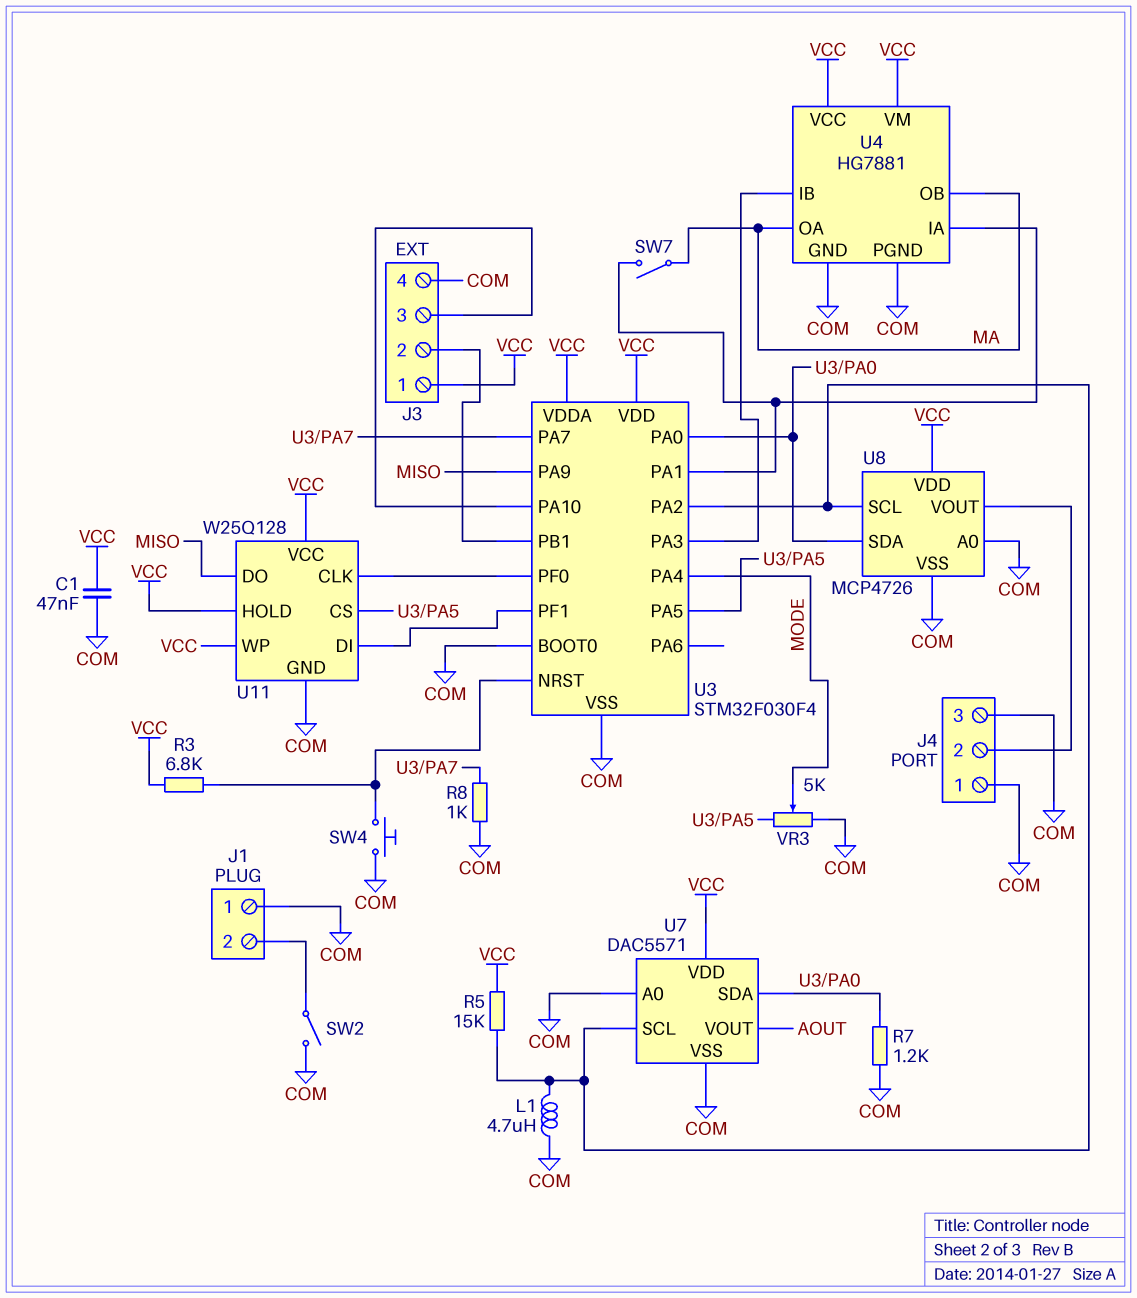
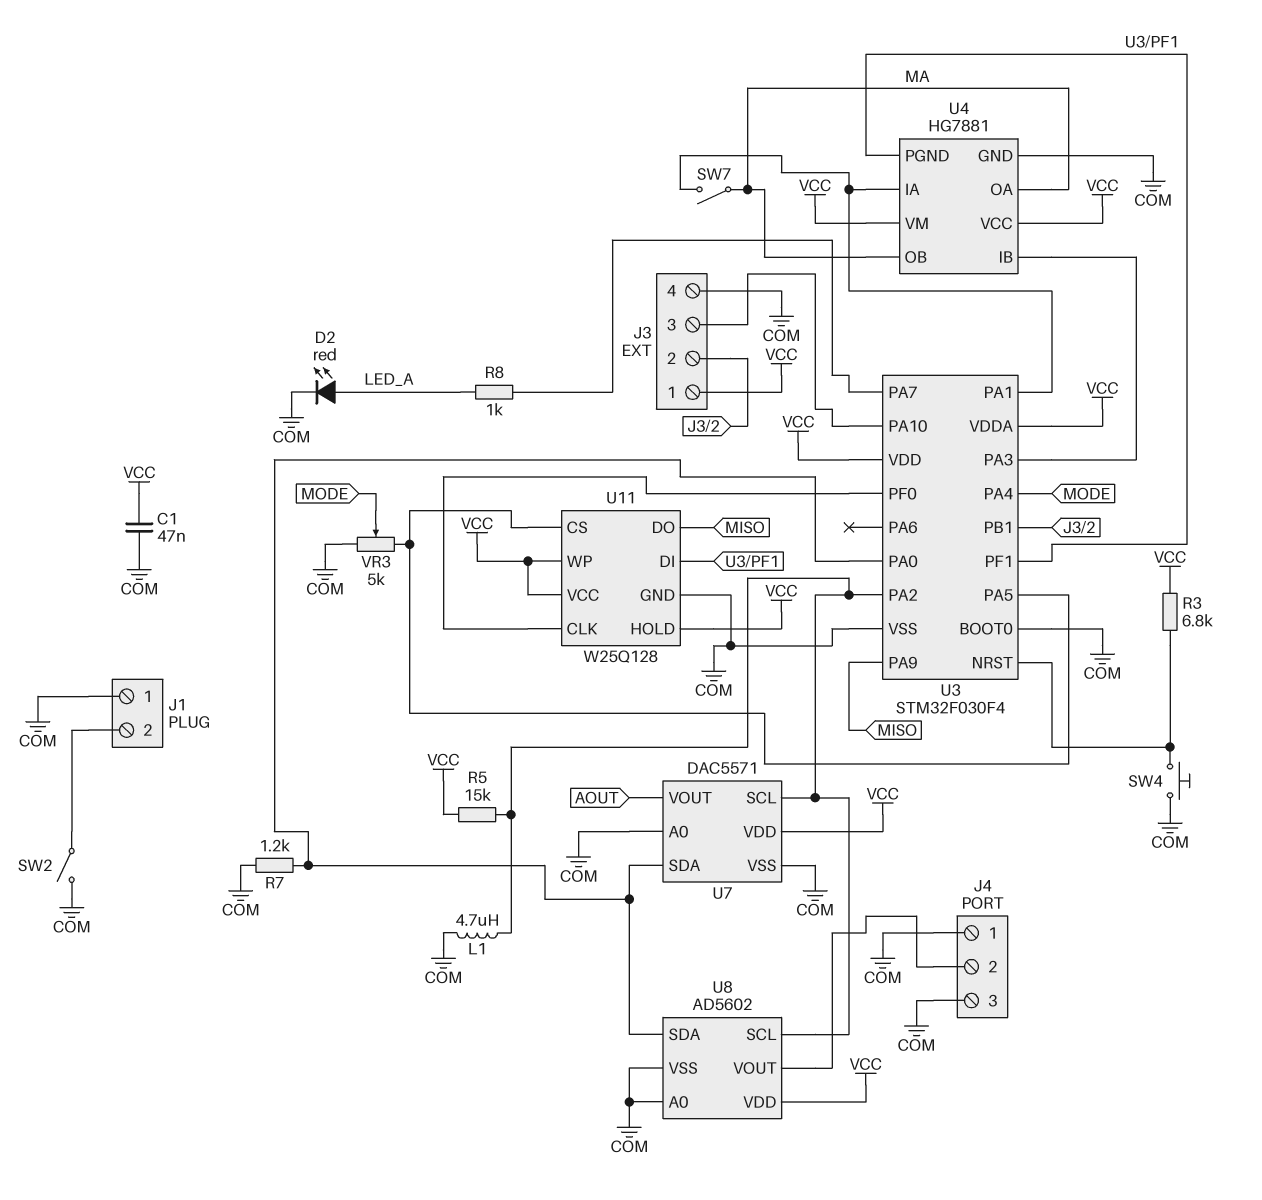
D2: none -> LED red (A LED_A, K COM)
R8: 1k (COM, U3/PA7) -> 1k (LED_A, U3/PA7)
U4 pin PGND: COM -> U3/PF1
U8: MCP4726 -> AD5602

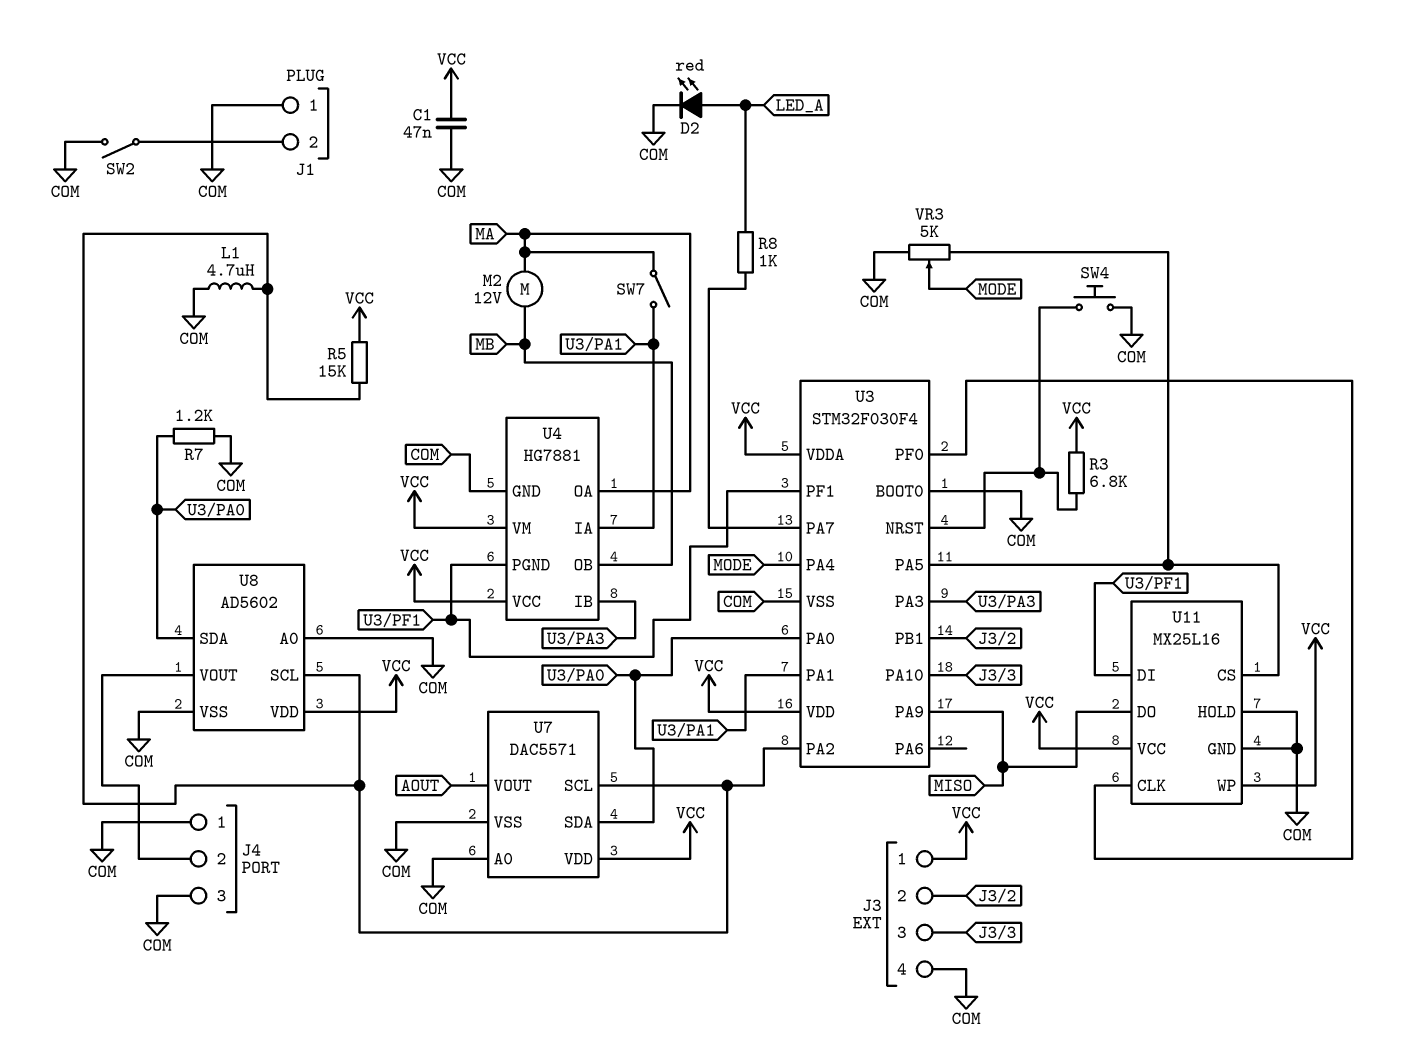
M2: none -> motor 12V (MA, MB)
U4 pin OB: MA -> MB
U11: W25Q128 -> MX25L16
U11 pin HOLD: VCC -> COM

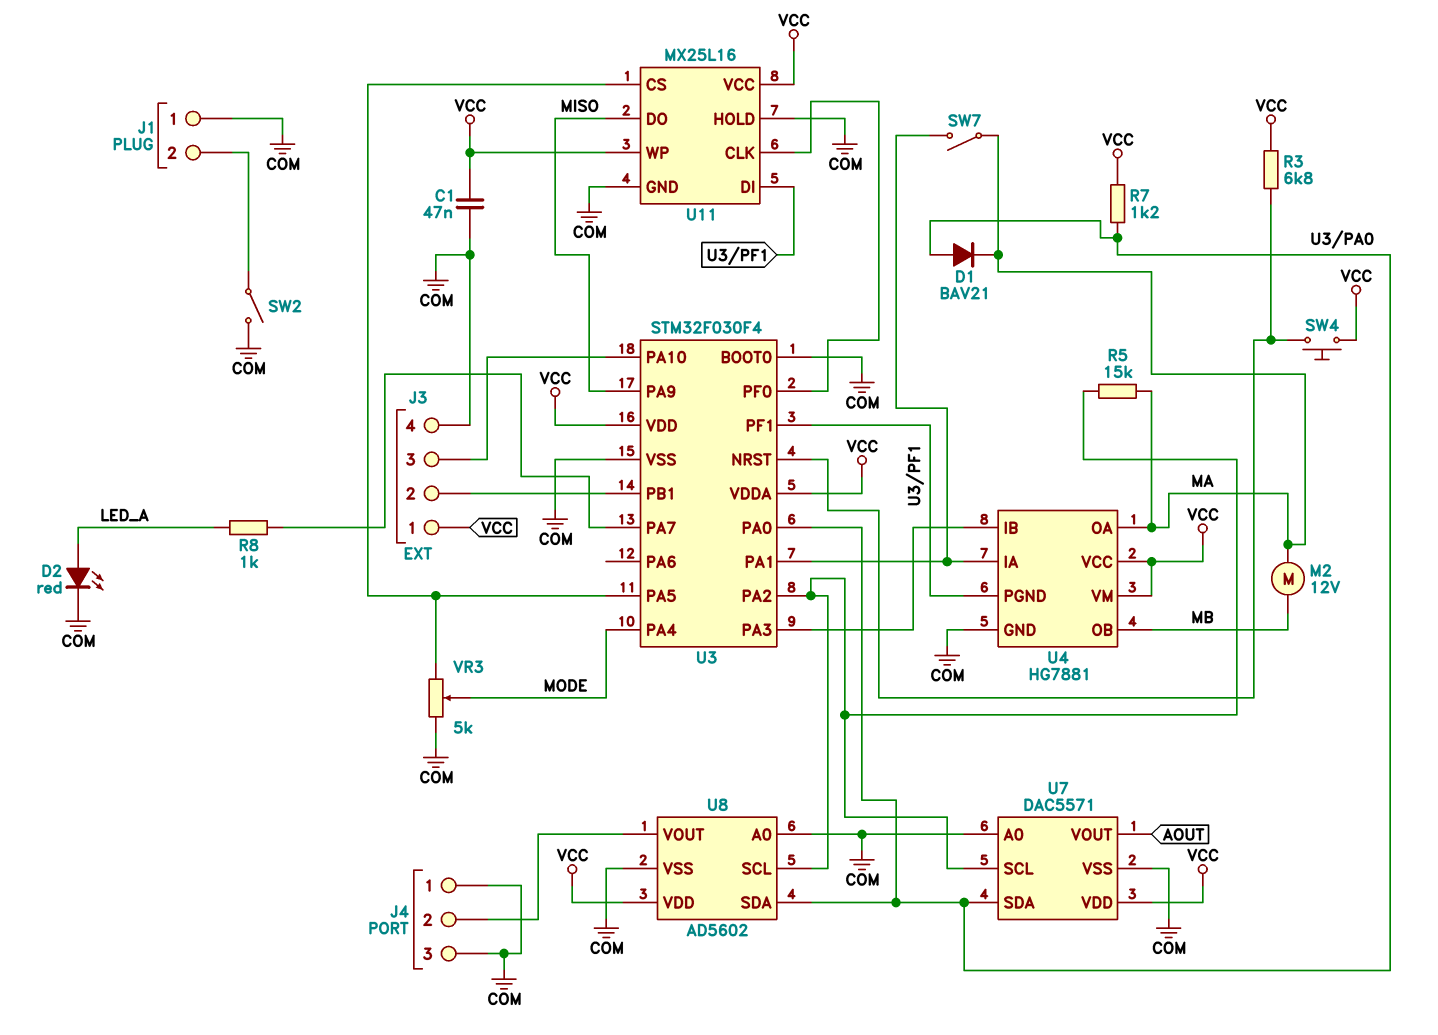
D1: none -> diode BAV21 (A U3/PA0, K MA)
L1: 4.7uH (COM, U3/PA2) -> none
R5: 15k (U3/PA2, VCC) -> 15k (MA, U3/PA2)
R7: 1.2k (COM, U3/PA0) -> 1.2k (U3/PA0, VCC)
SW4: button (COM, U3/NRST) -> button (U3/NRST, VCC)

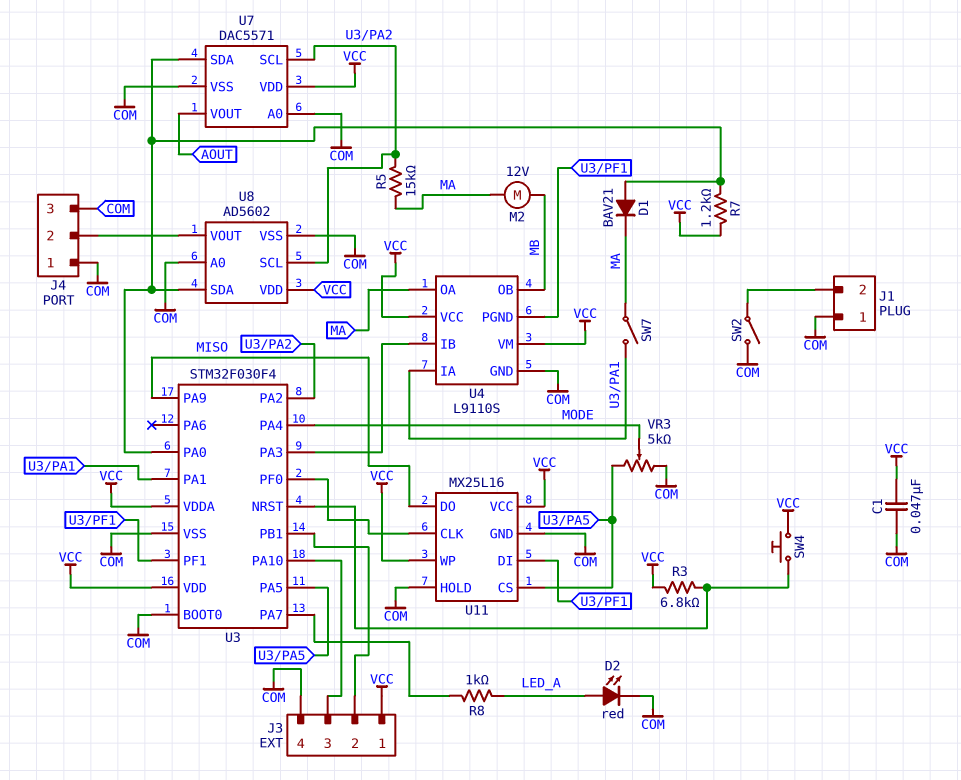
U4: HG7881 -> L9110S

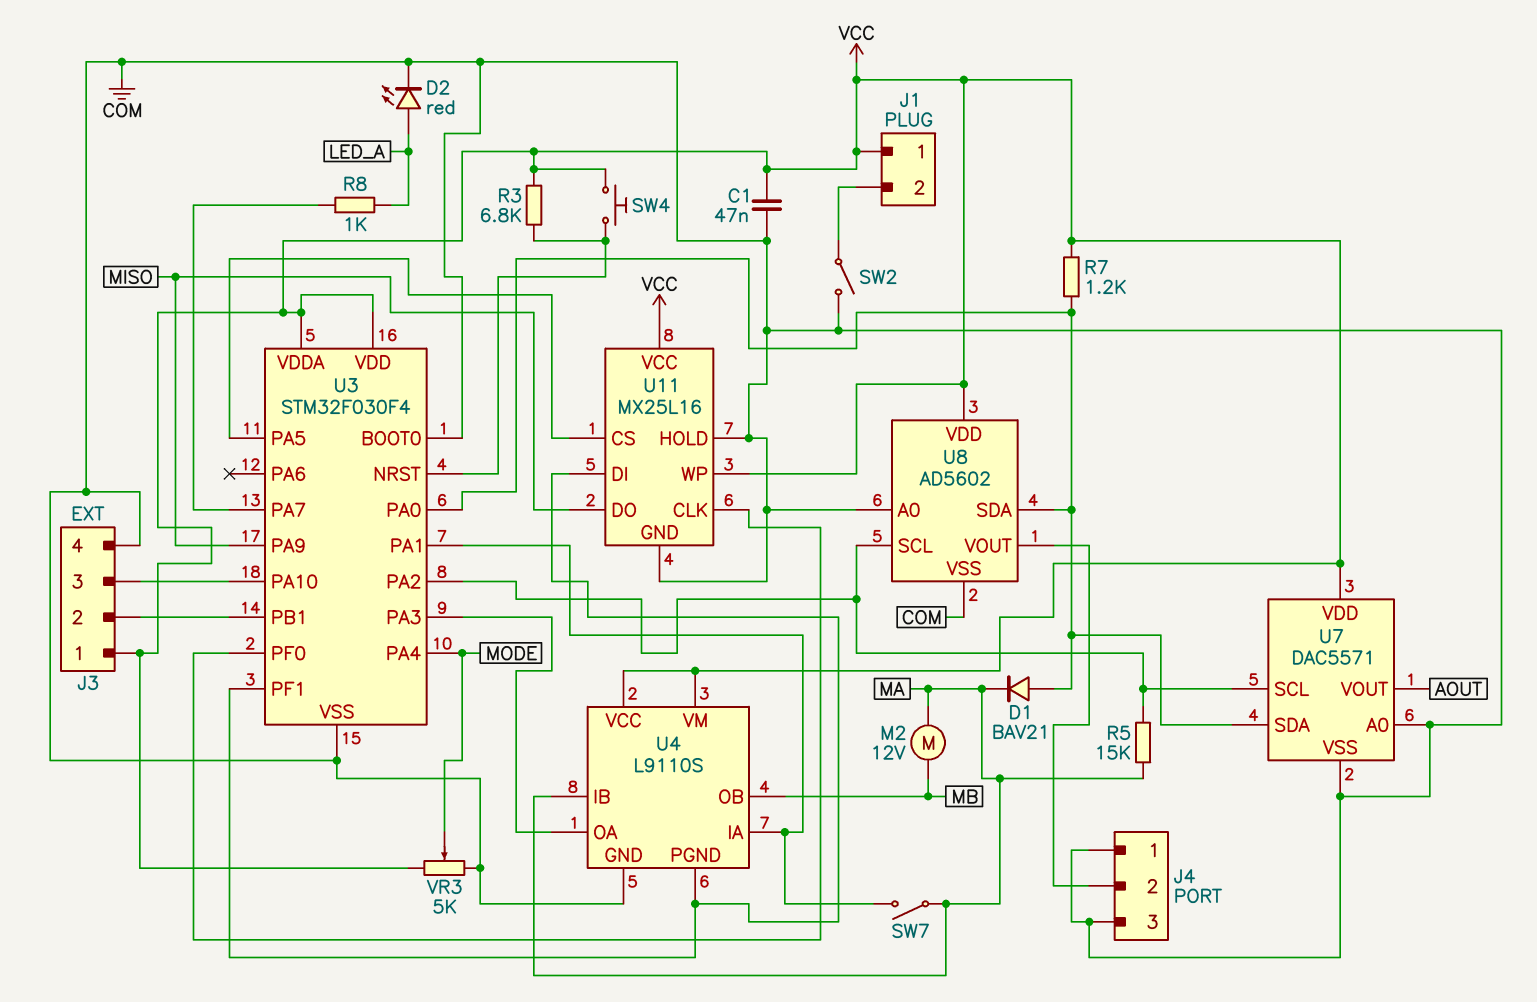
J1 pin 1: COM -> VCC
U4 pin IB: U3/PA3 -> MA
U4 pin OA: MA -> U3/PA3
VR3: 5k (COM, U3/PA5, wiper MODE) -> 5k (COM, VCC, wiper MODE)

